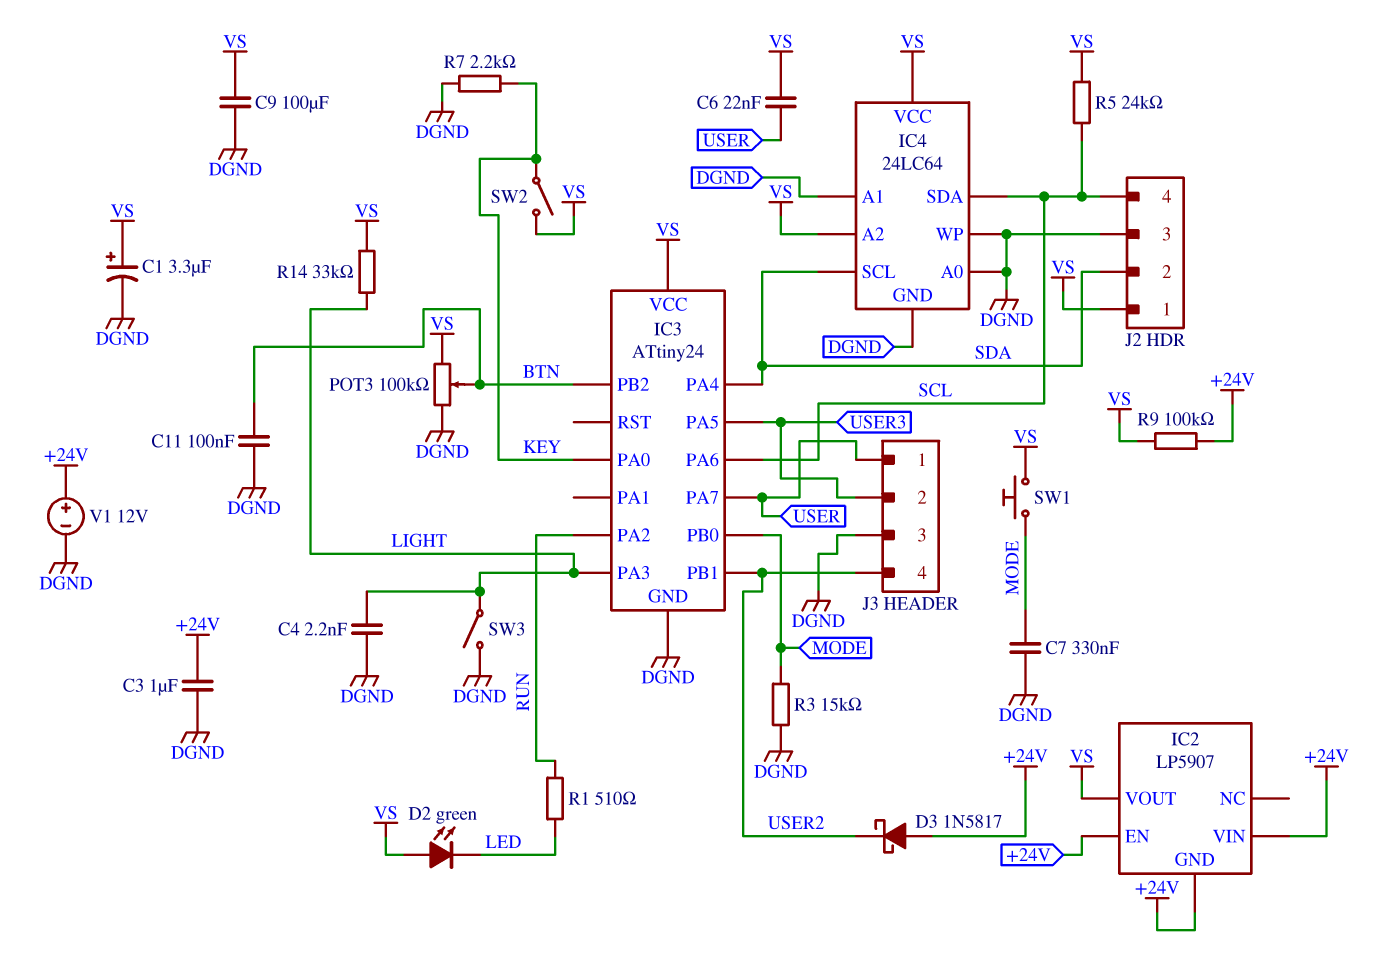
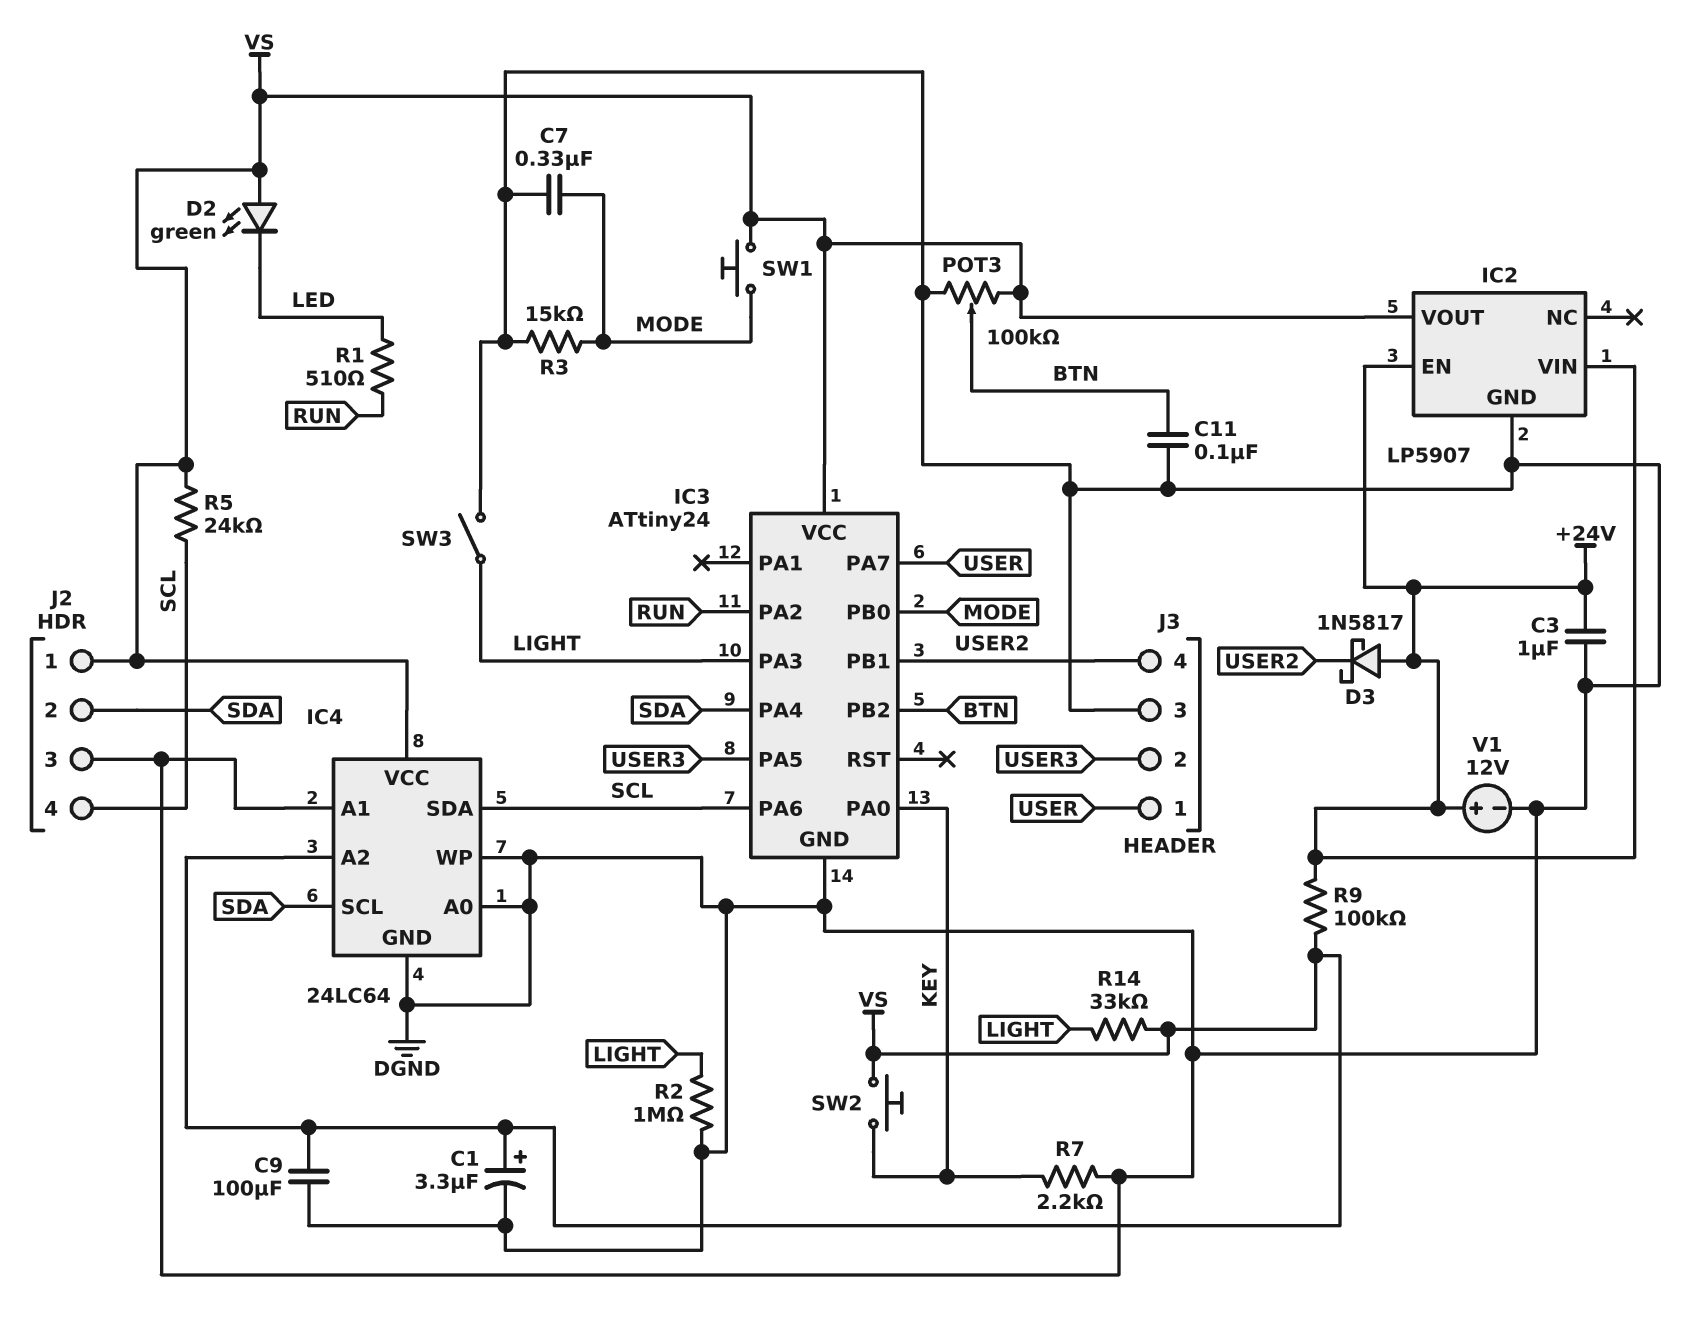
C4: 2.2nF (DGND, LIGHT) -> none
C6: 22nF (USER, VS) -> none
IC2 pin GND: +24V -> DGND
R2: none -> 1M (DGND, LIGHT)
SW2: switch (KEY, VS) -> button (KEY, VS)

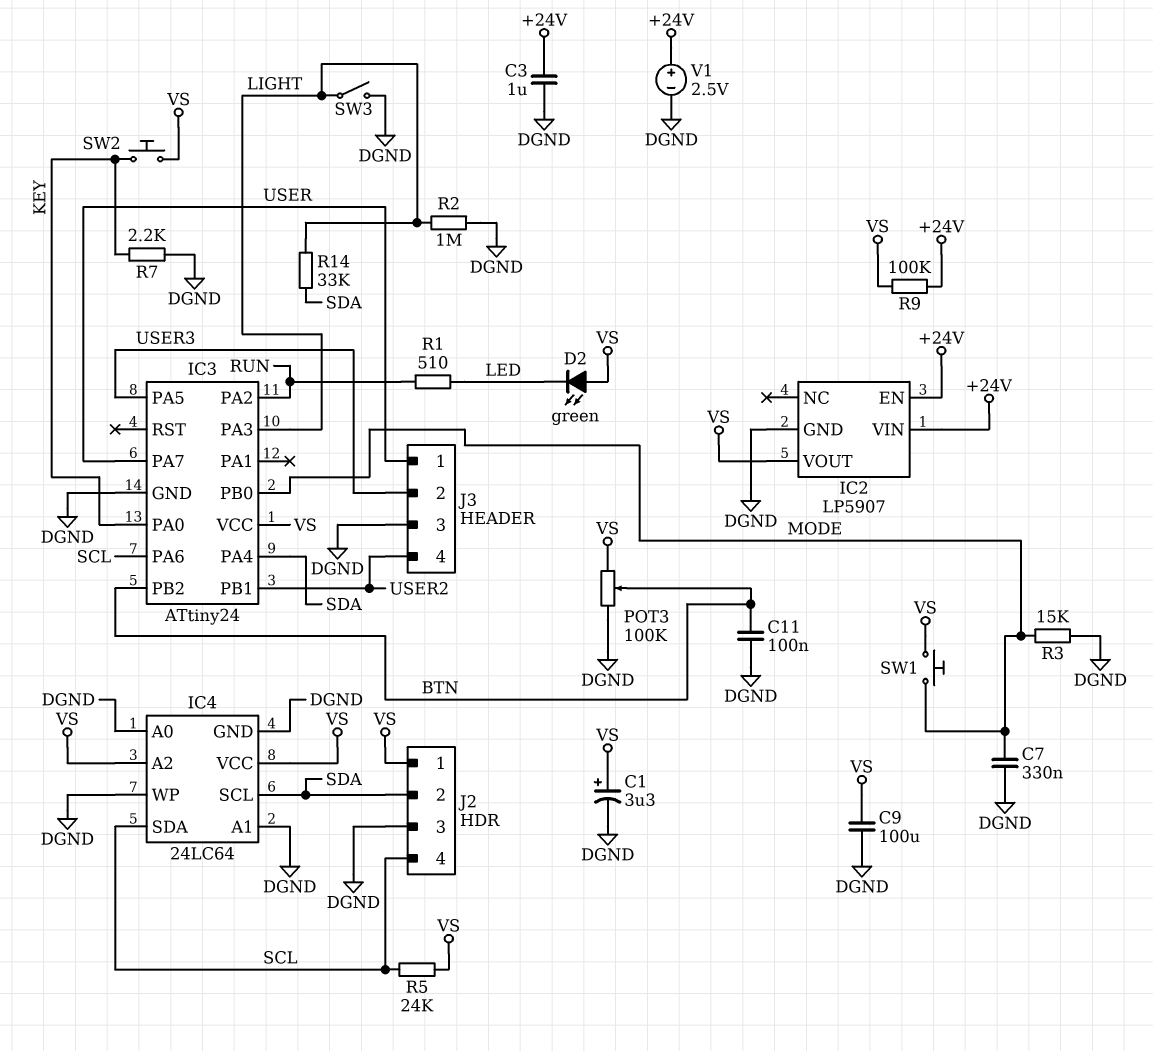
D3: schottky 1N5817 (A +24V, K USER2) -> none
R14: 33k (LIGHT, VS) -> 33k (LIGHT, SDA)
V1: 12V (plus +24V, minus DGND) -> 2.5V (plus +24V, minus DGND)

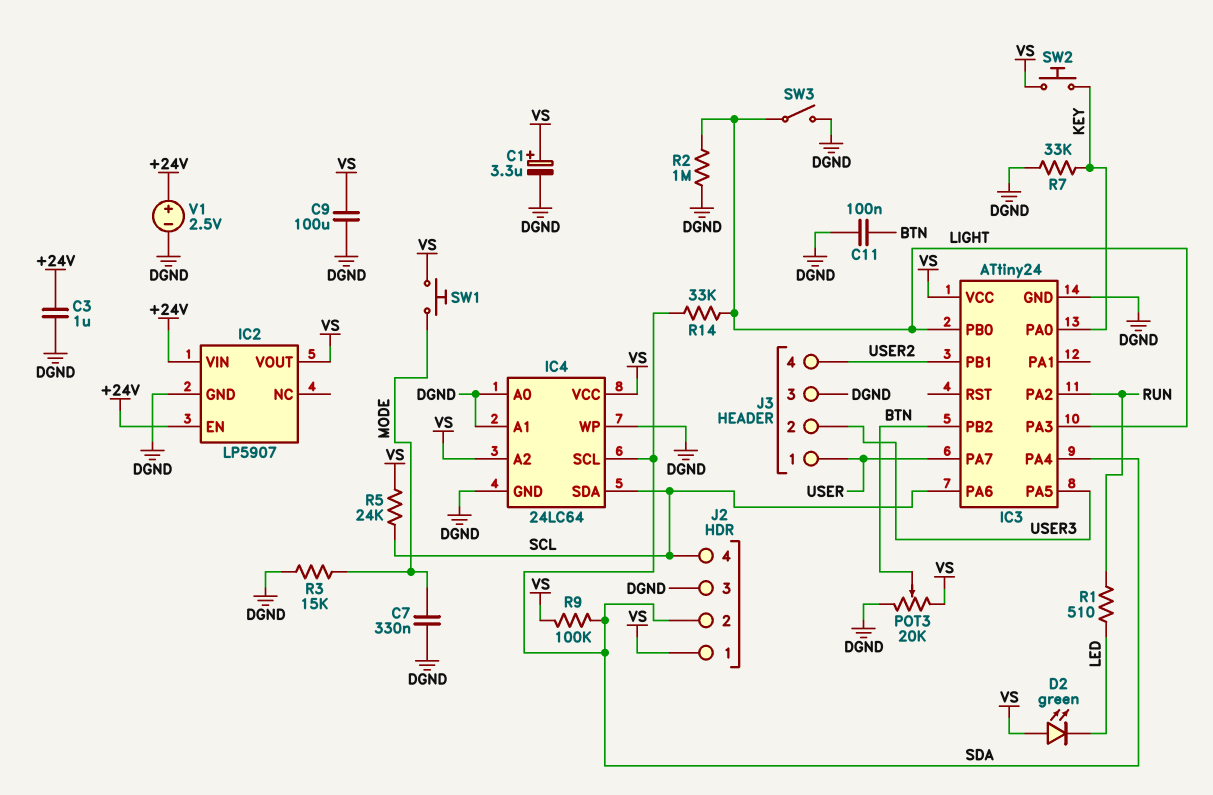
IC3 pin PB0: MODE -> LIGHT
POT3: 100k (DGND, VS, wiper BTN) -> 20k (DGND, VS, wiper BTN)
R7: 2.2k (DGND, KEY) -> 33k (DGND, KEY)
R9: 100k (+24V, VS) -> 100k (SDA, VS)

